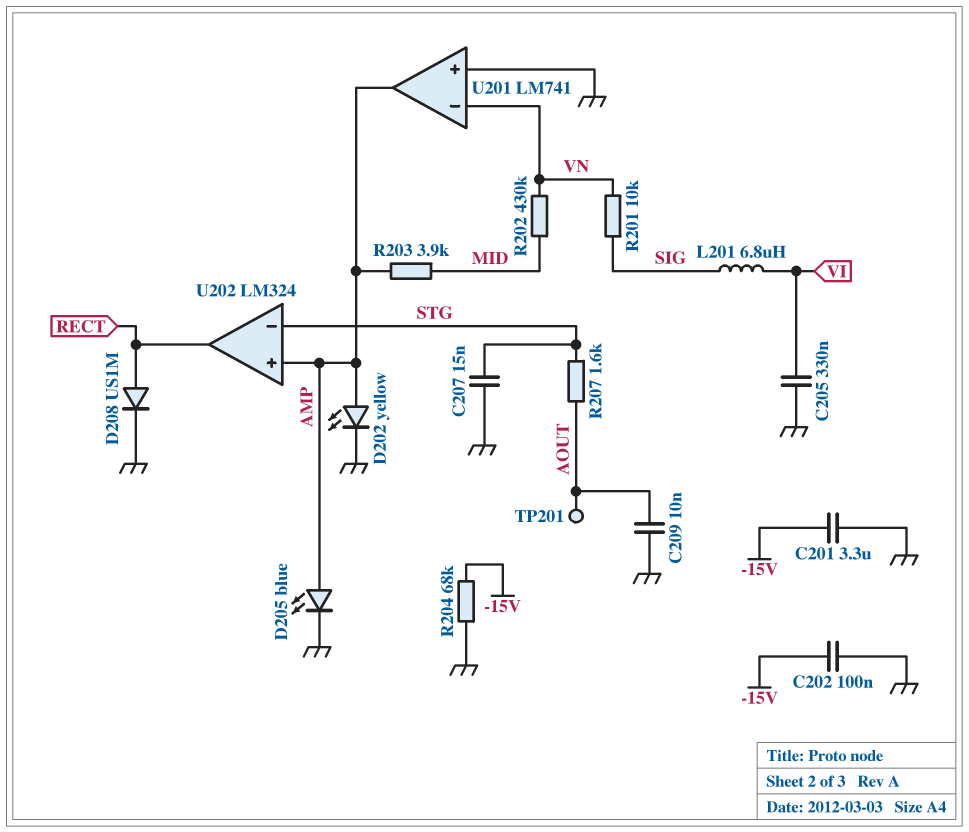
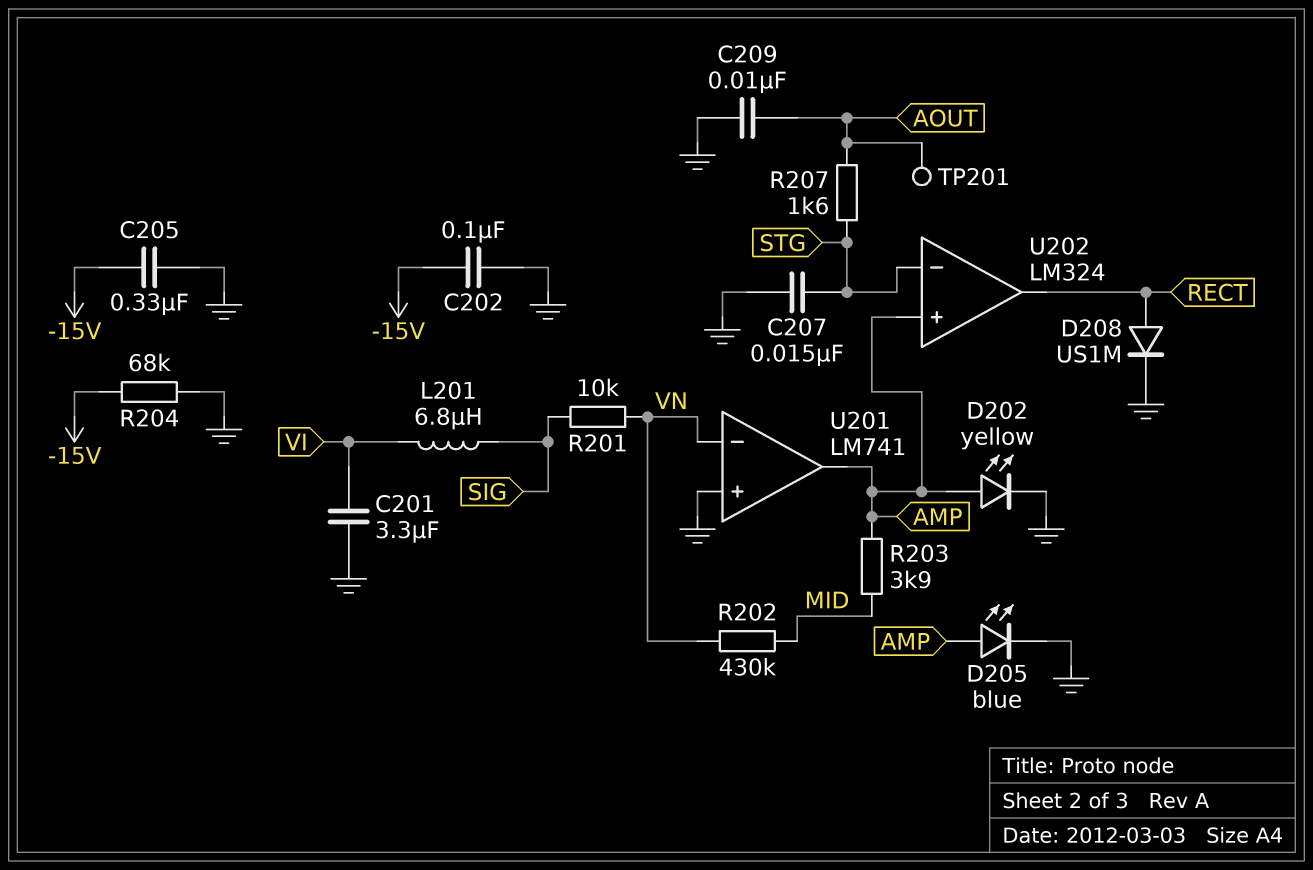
C201: 3.3uF (-15V, GND) -> 3.3uF (GND, VI)
C205: 330nF (GND, VI) -> 330nF (-15V, GND)

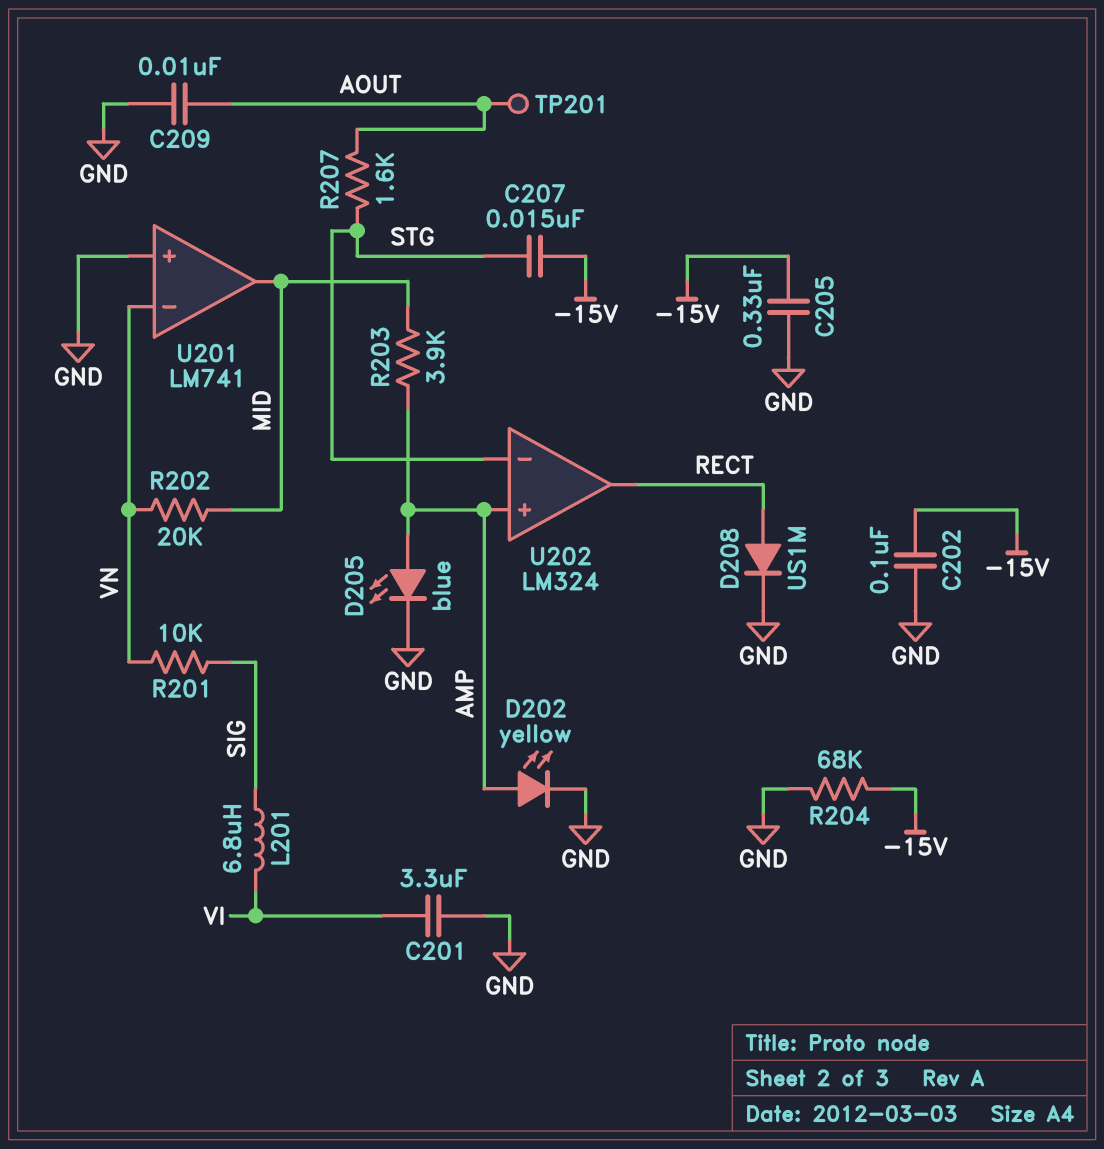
C207: 15nF (GND, STG) -> 15nF (-15V, STG)
R202: 430k (MID, VN) -> 20k (MID, VN)
U201 pin out: AMP -> MID

